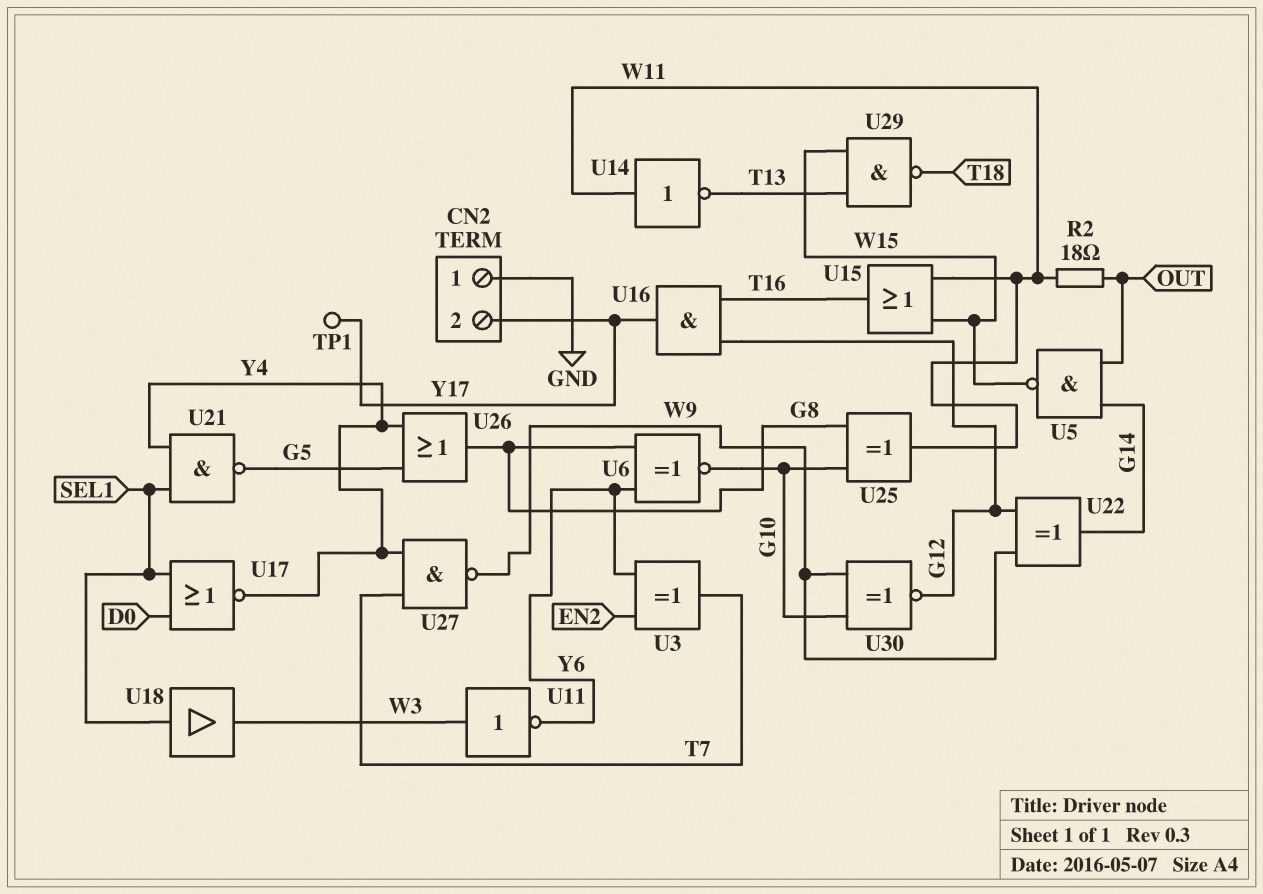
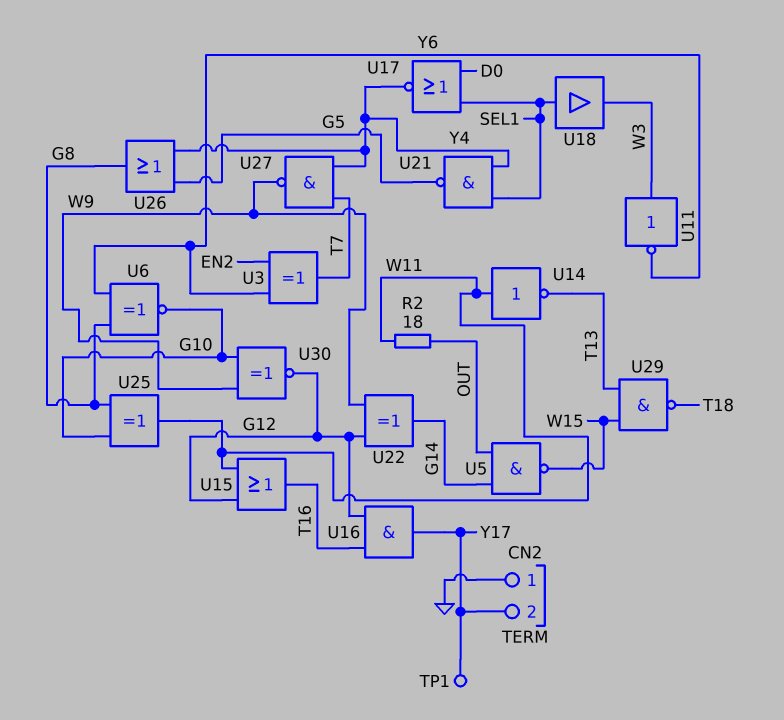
U15: OR (in W11, in W15, out T16) -> OR (in G12, in W11, out T16)

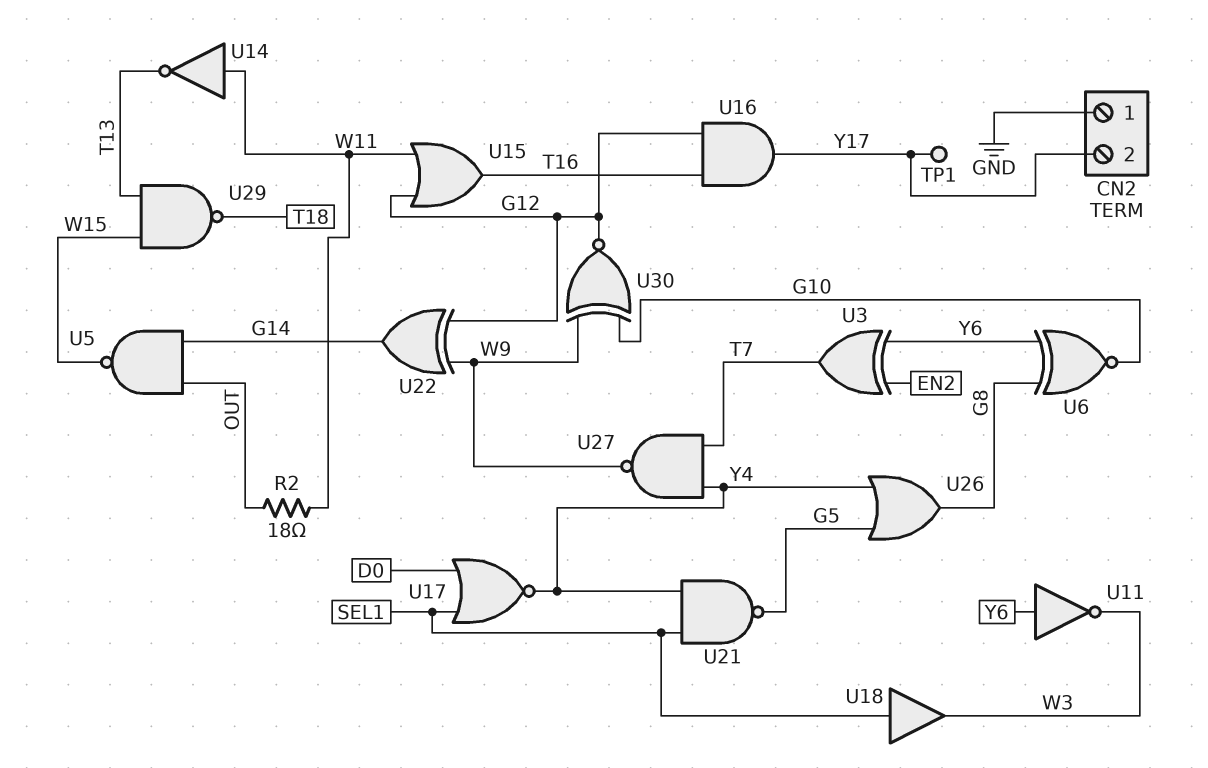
U11: NOT (in W3, out Y6) -> NOT (in Y6, out W3)
U25: XOR (in G8, in G10, out W11) -> none

